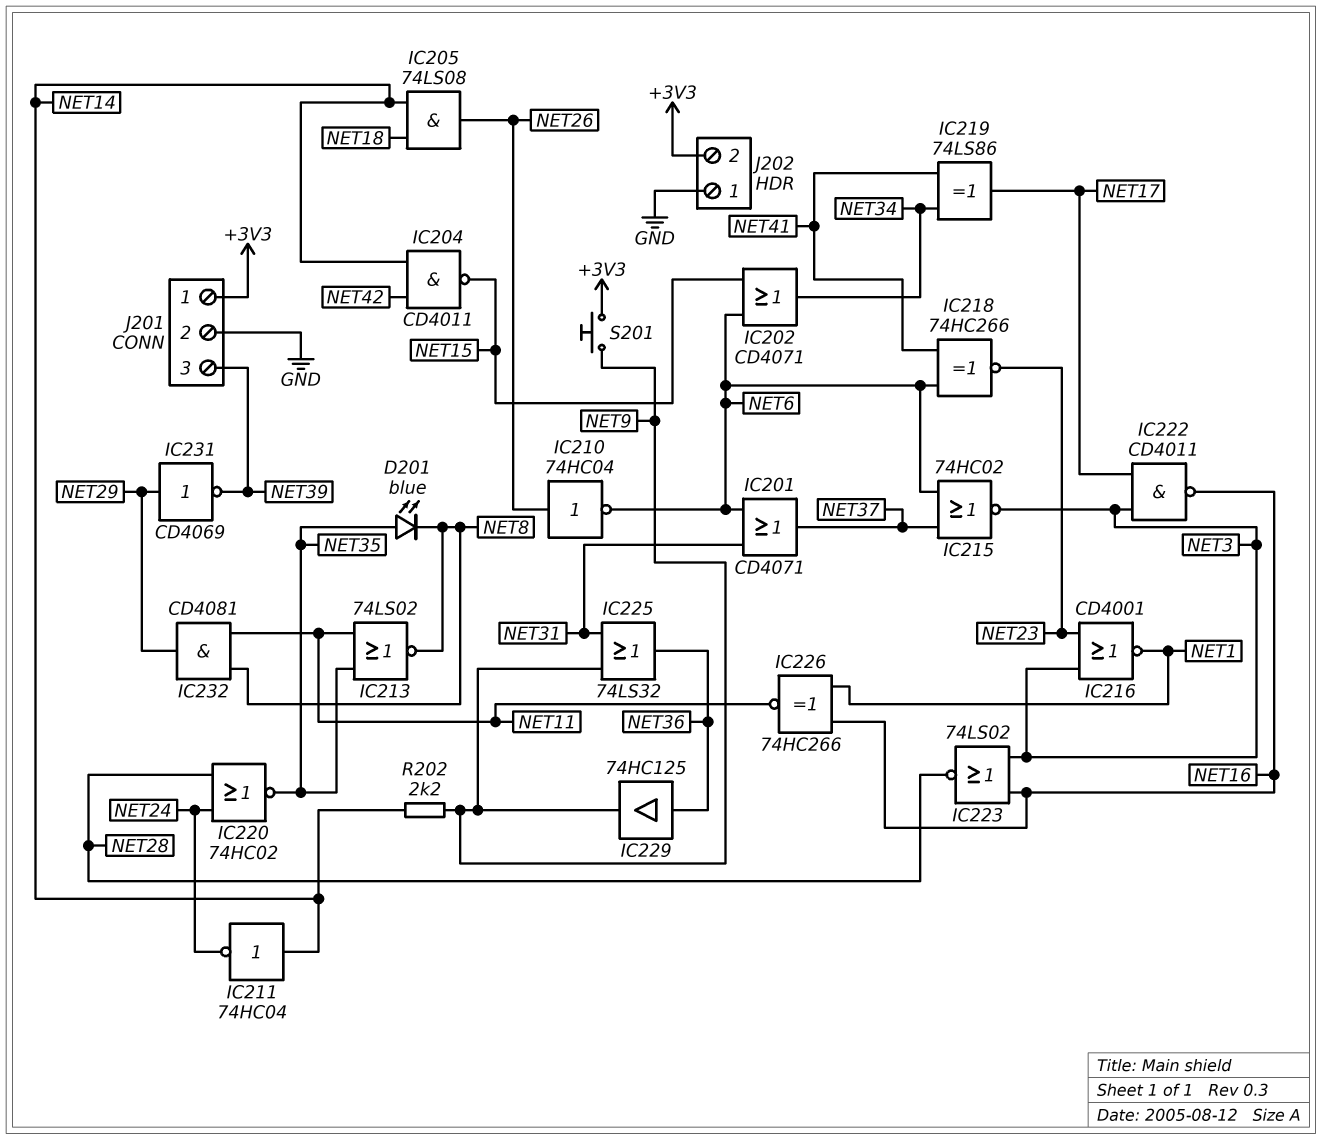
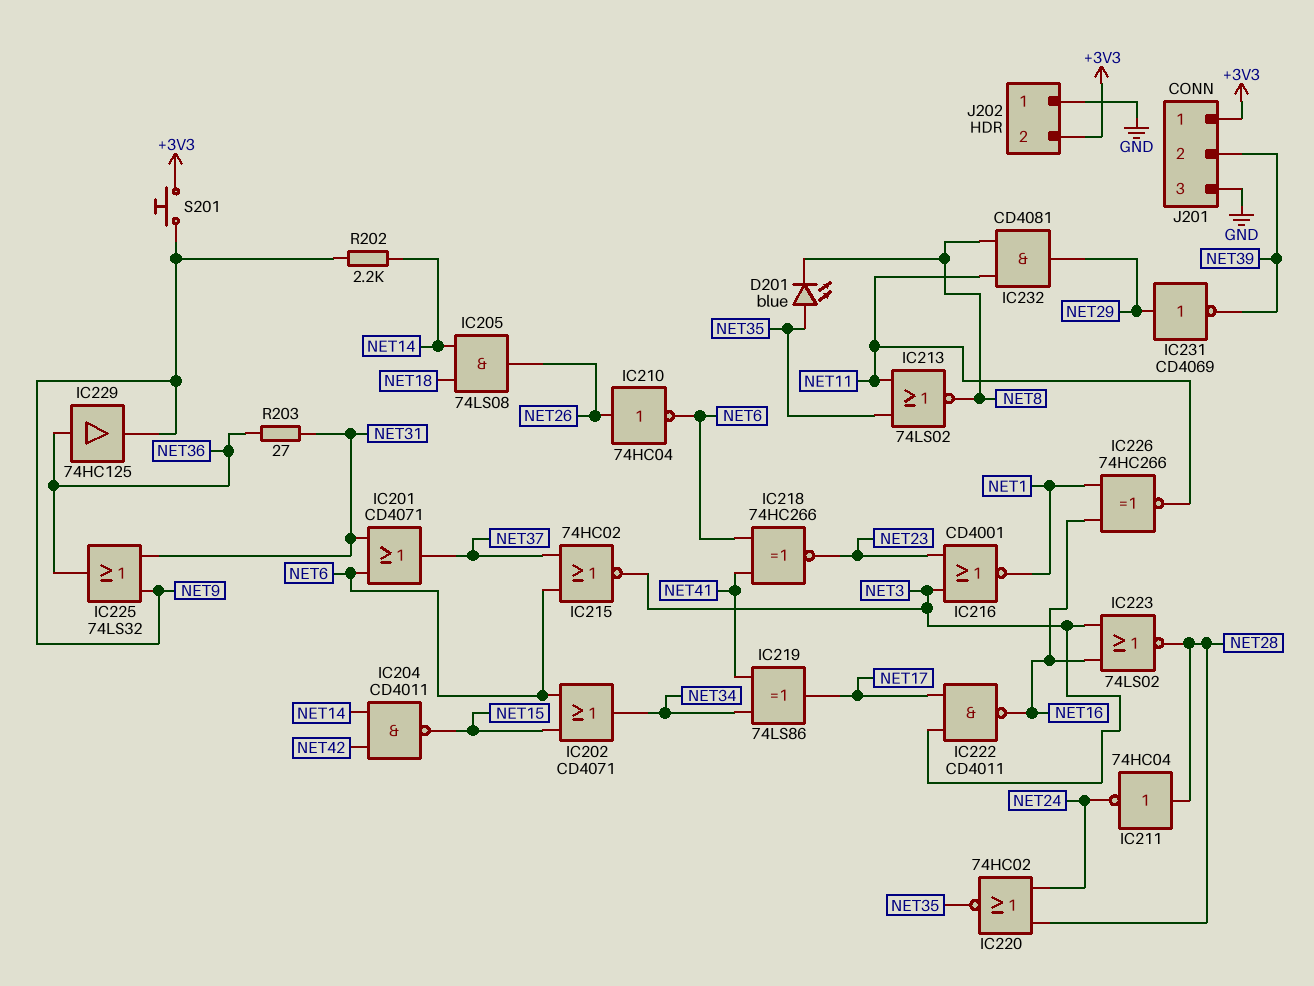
IC211: NOT 74HC04 (in NET14, out NET24) -> NOT 74HC04 (in NET28, out NET24)
J201 pin 2: GND -> NET39
J201 pin 3: NET39 -> GND
R203: none -> 27 (NET31, NET36)

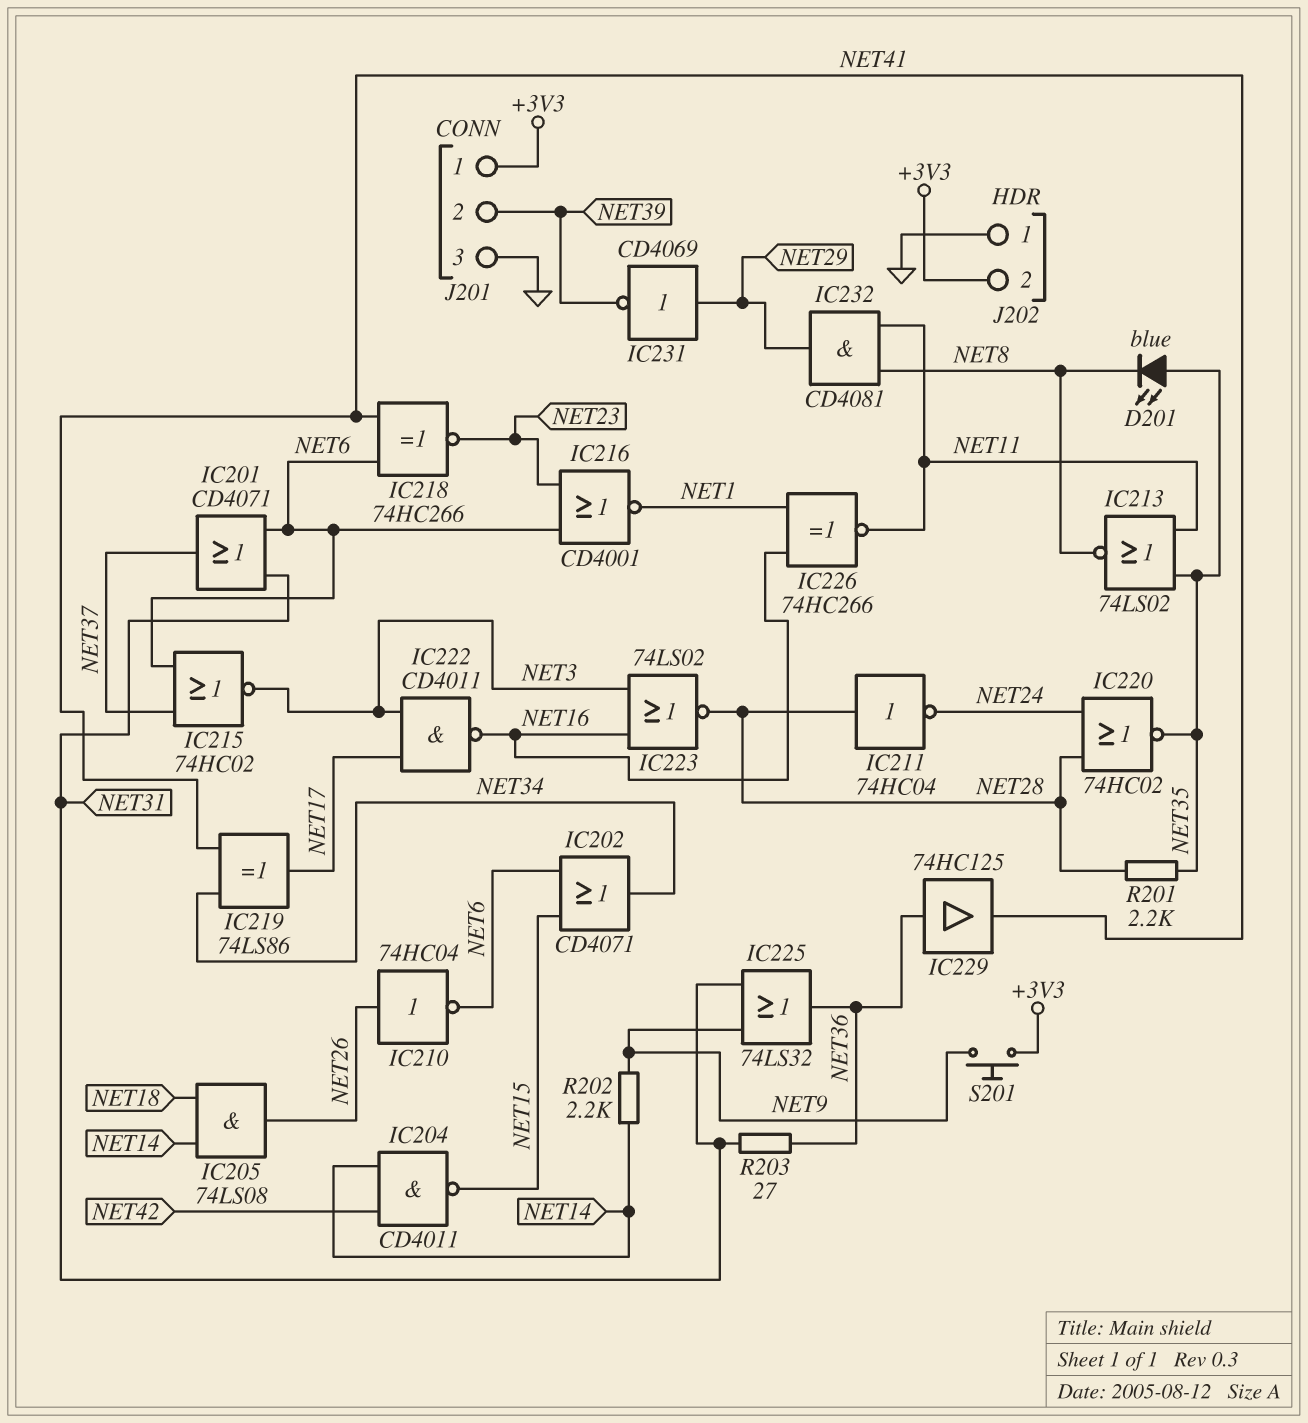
IC216: NOR CD4001 (in NET3, in NET23, out NET1) -> NOR CD4001 (in NET6, in NET23, out NET1)
IC229: buffer 74HC125 (in NET36, out NET9) -> buffer 74HC125 (in NET36, out NET41)
R201: none -> 2.2k (NET28, NET35)

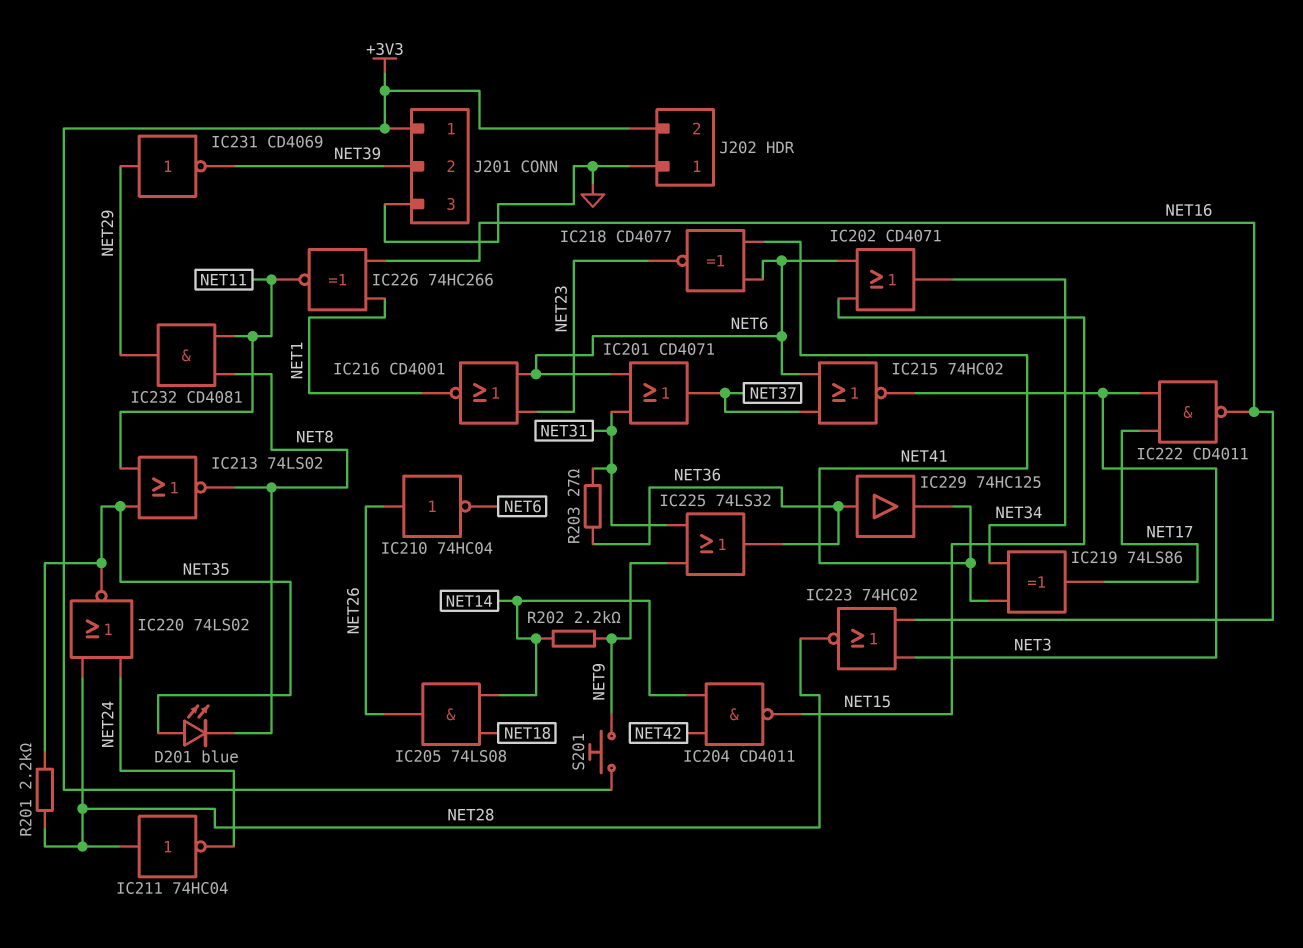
IC218: XNOR 74HC266 (in NET6, in NET41, out NET23) -> XNOR CD4077 (in NET6, in NET41, out NET23)
IC220: NOR 74HC02 (in NET24, in NET28, out NET35) -> NOR 74LS02 (in NET24, in NET28, out NET35)
IC223: NOR 74LS02 (in NET3, in NET16, out NET28) -> NOR 74HC02 (in NET3, in NET16, out NET28)

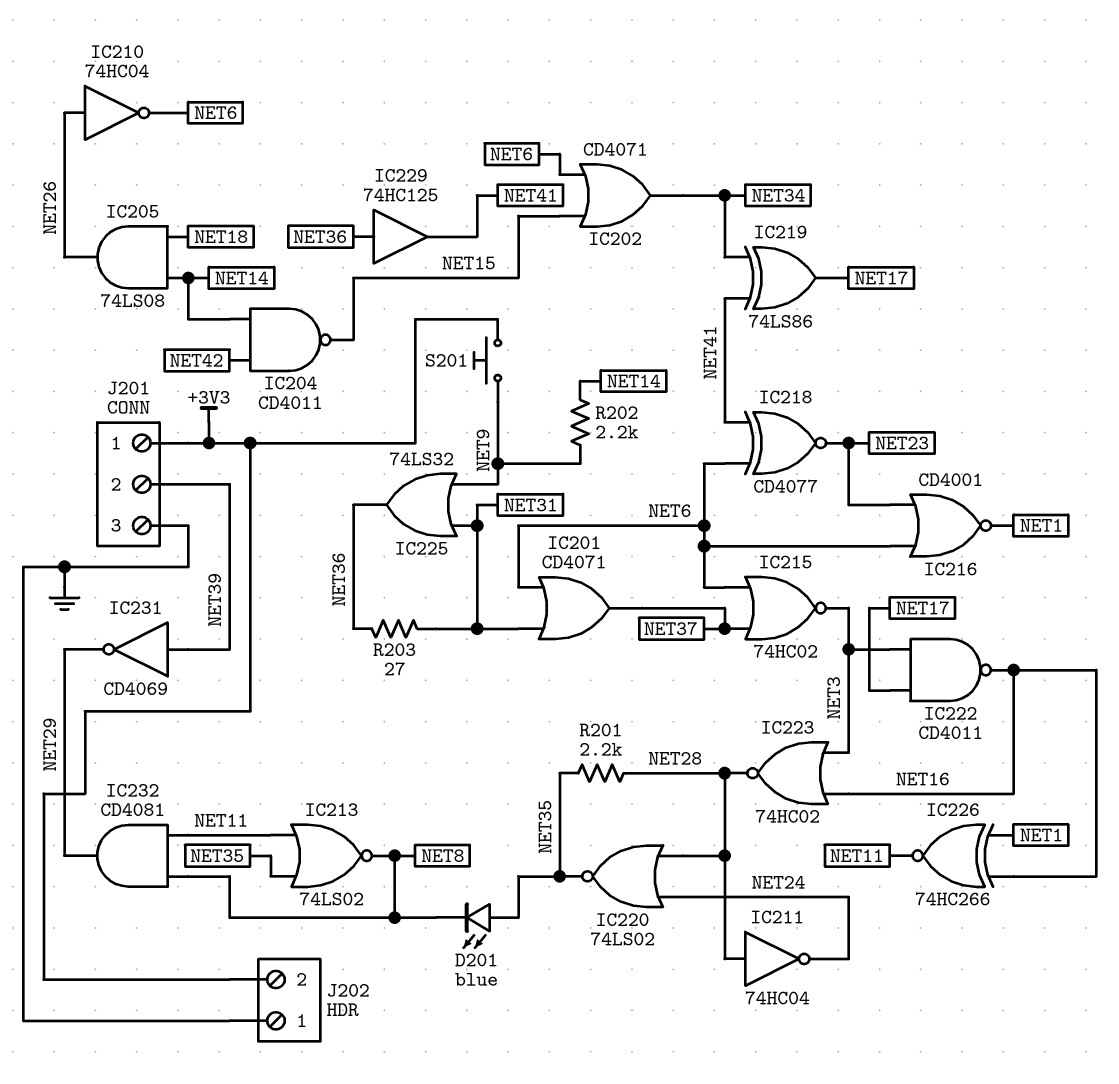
IC231: NOT CD4069 (in NET29, out NET39) -> NOT CD4069 (in NET39, out NET29)

